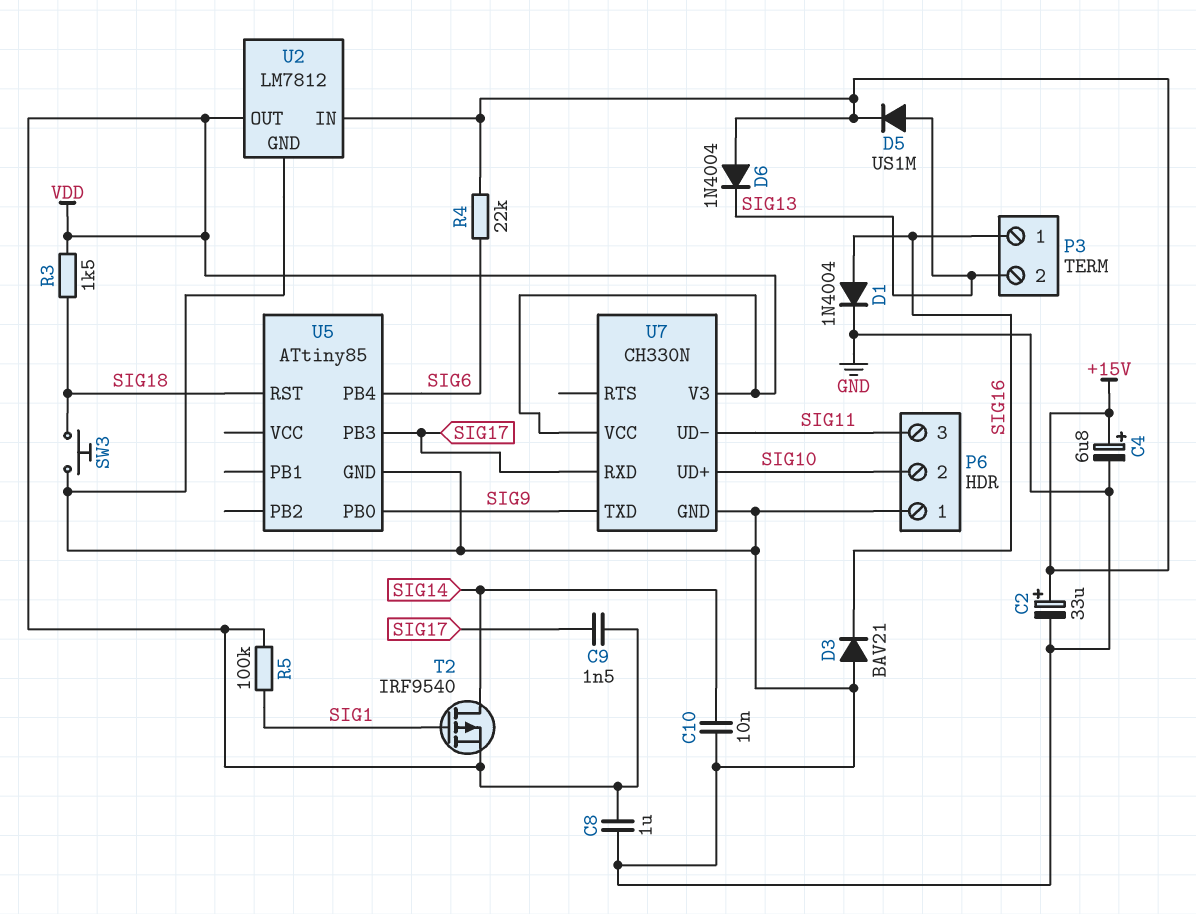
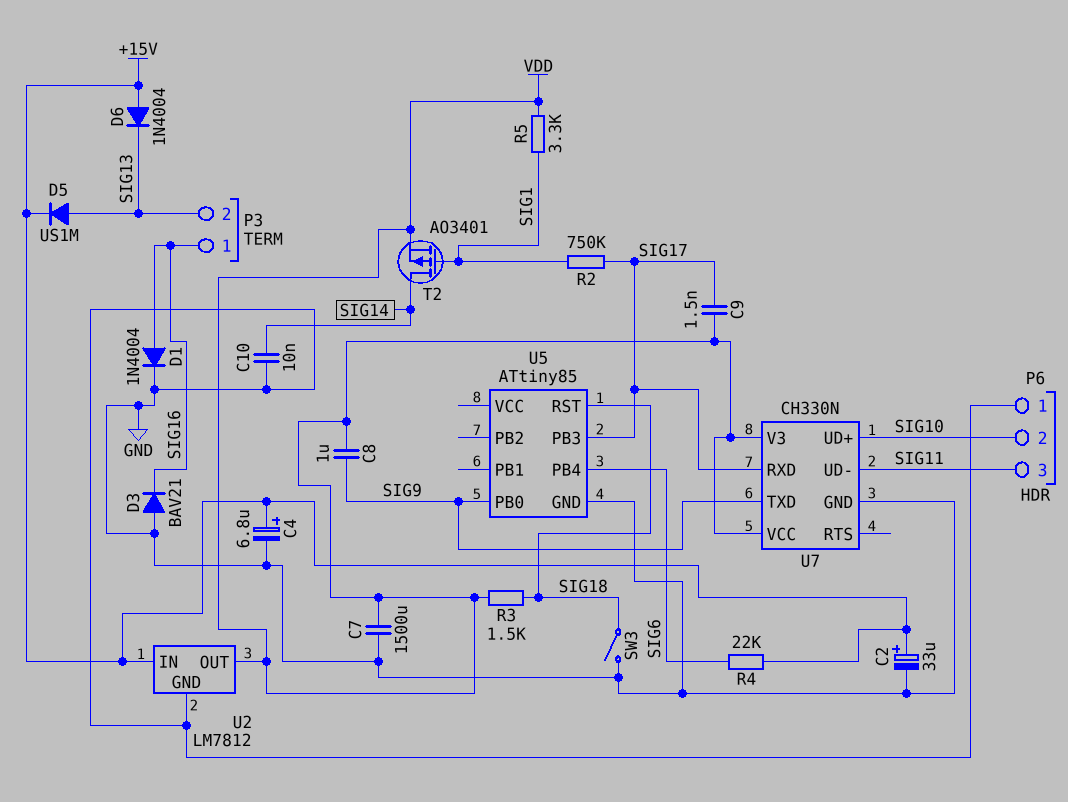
C7: none -> 1500uF (GND, VDD)
C8: 1uF (GND, VDD) -> 1uF (SIG9, VDD)
R2: none -> 750k (SIG1, SIG17)
R5: 100k (SIG1, VDD) -> 3.3k (SIG1, VDD)
SW3: button (GND, SIG18) -> switch (GND, SIG18)
T2: PMOS IRF9540 (G SIG1, D SIG14, S VDD) -> PMOS AO3401 (G SIG1, D SIG14, S VDD)

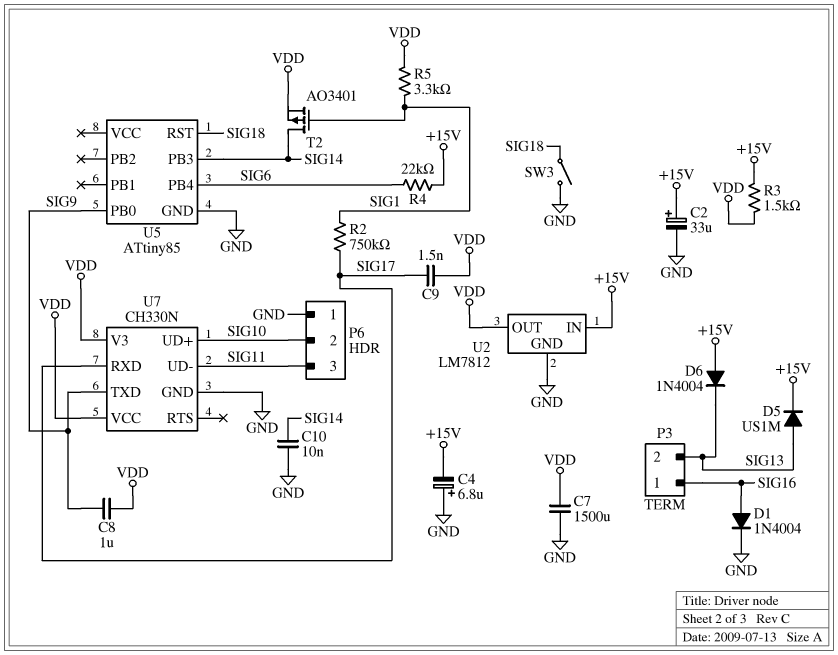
C4: 6.8uF (plus +15V, minus GND) -> 6.8uF (plus GND, minus +15V)
D3: diode BAV21 (A GND, K SIG16) -> none
R3: 1.5k (SIG18, VDD) -> 1.5k (+15V, VDD)
U5 pin PB3: SIG17 -> SIG14

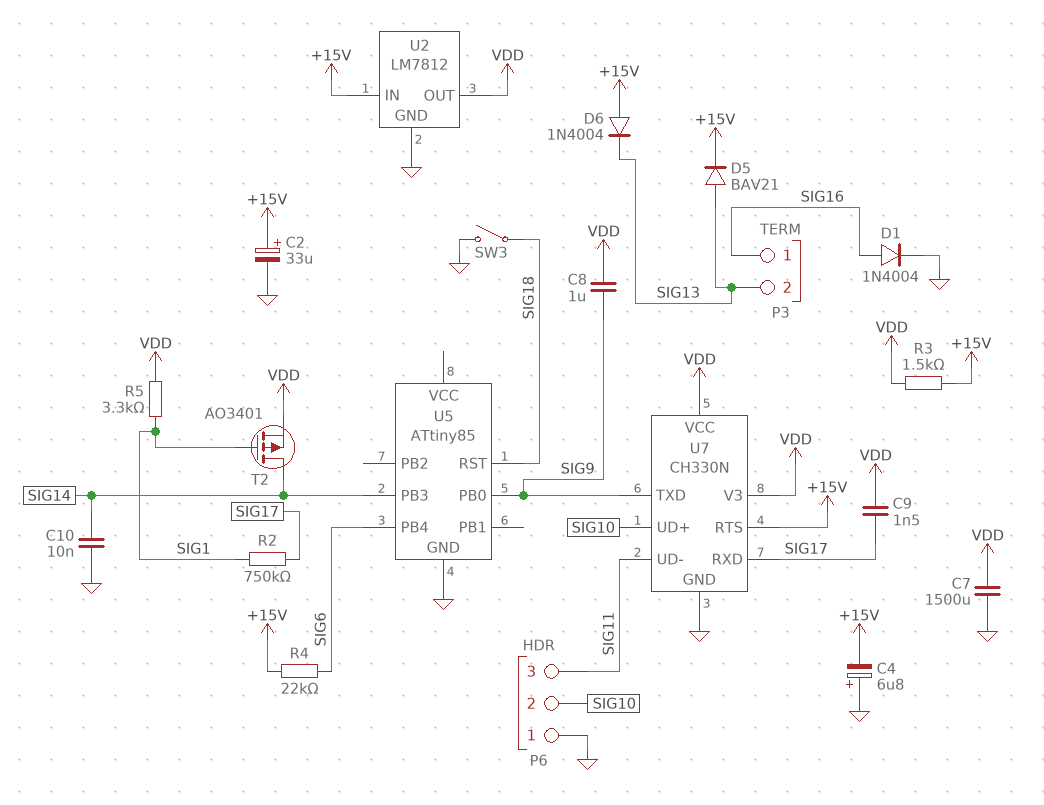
D5: diode US1M (A SIG13, K +15V) -> diode BAV21 (A SIG13, K +15V)
U7 pin RTS: none -> +15V

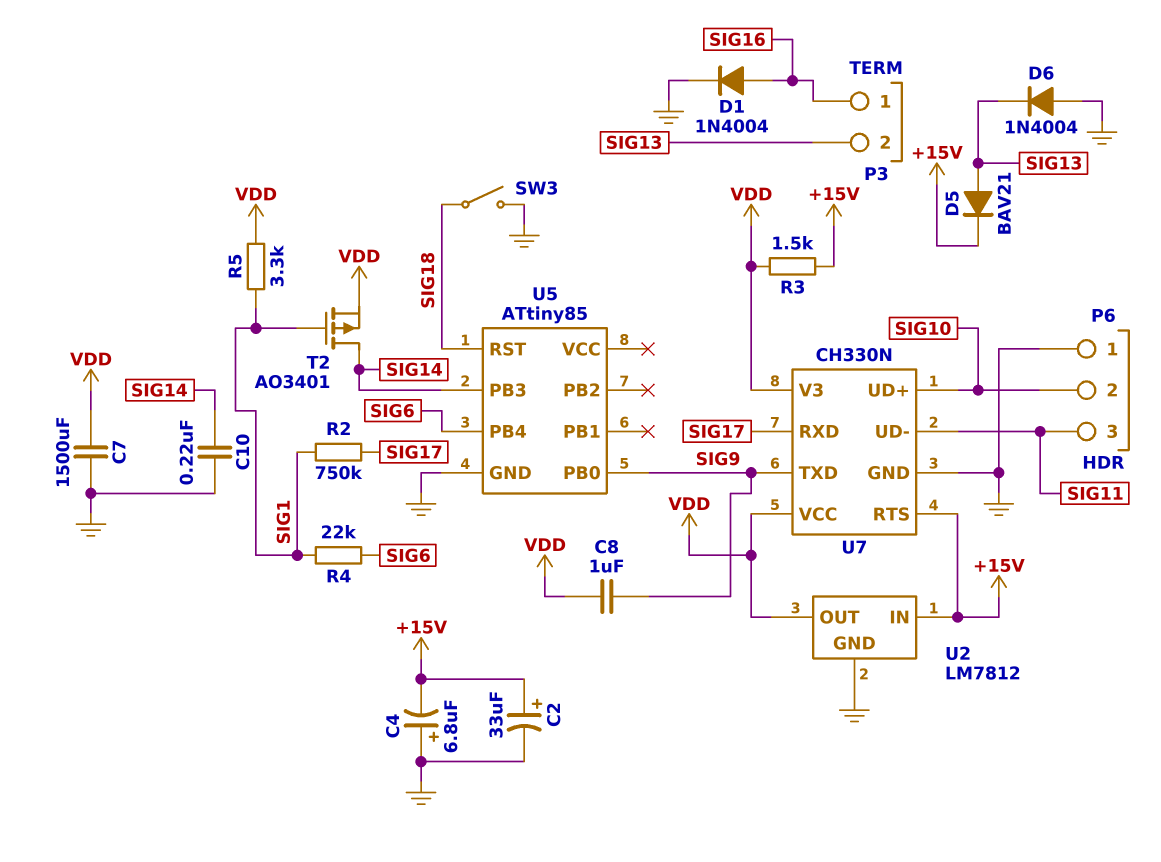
C9: 1.5nF (SIG17, VDD) -> none
C10: 10nF (GND, SIG14) -> 220nF (GND, SIG14)
D6: diode 1N4004 (A +15V, K SIG13) -> diode 1N4004 (A GND, K SIG13)
R4: 22k (+15V, SIG6) -> 22k (SIG1, SIG6)

